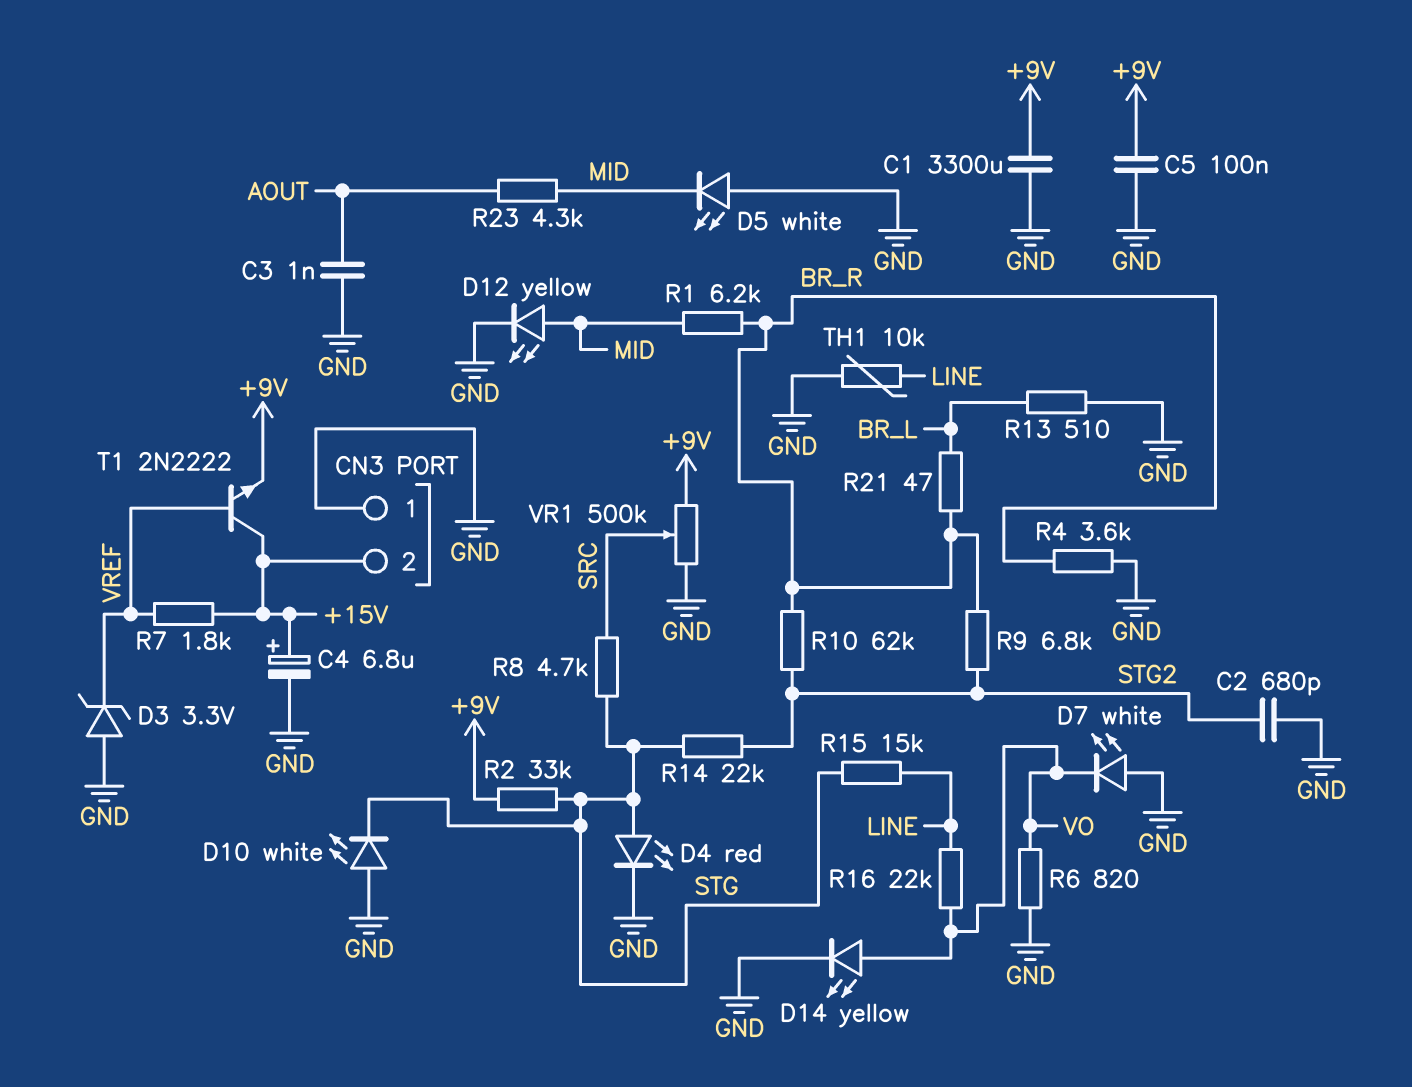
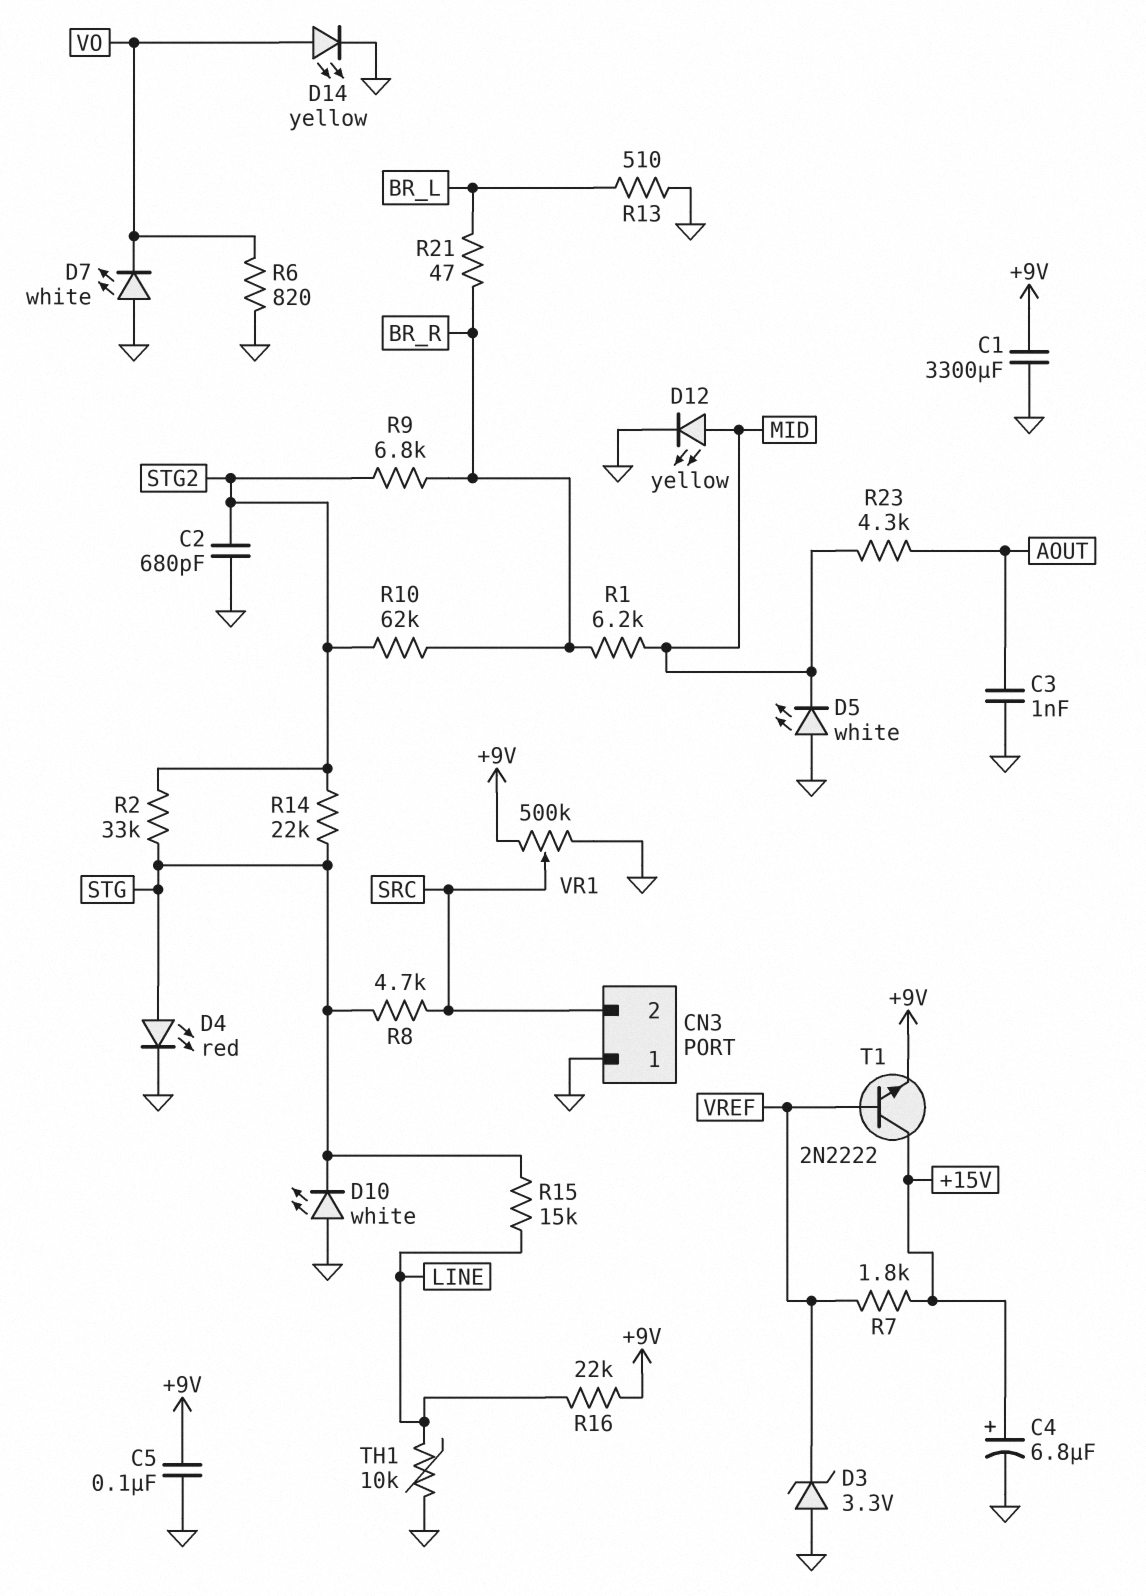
CN3 pin 2: +15V -> SRC
R2: 33k (+9V, STG) -> 33k (STG, STG2)
R4: 3.6k (BR_R, GND) -> none
R16: 22k (LINE, VO) -> 22k (+9V, LINE)

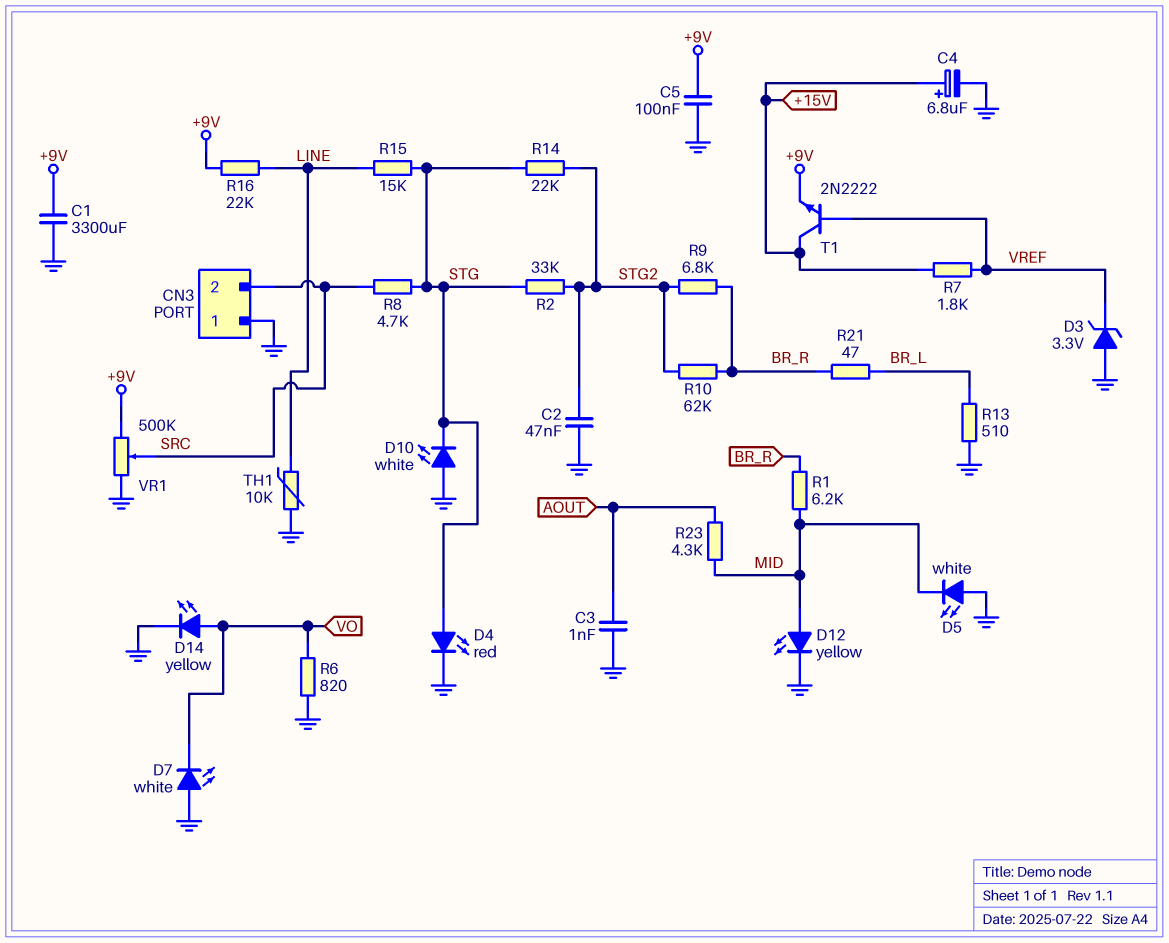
C2: 680pF (GND, STG2) -> 47nF (GND, STG2)

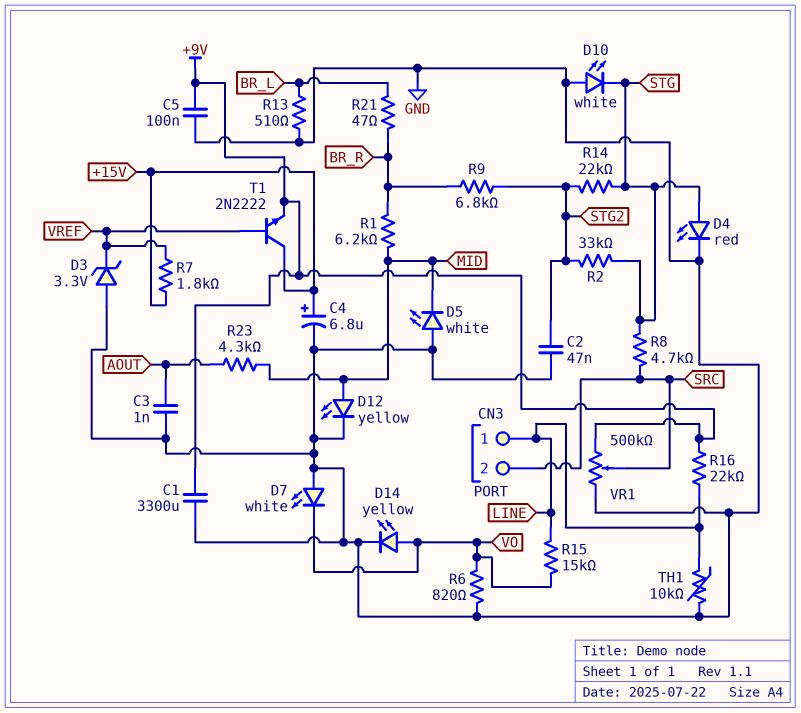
CN3 pin 1: GND -> LINE
R10: 62k (BR_R, STG2) -> none
R15: 15k (LINE, STG) -> 15k (LINE, VO)

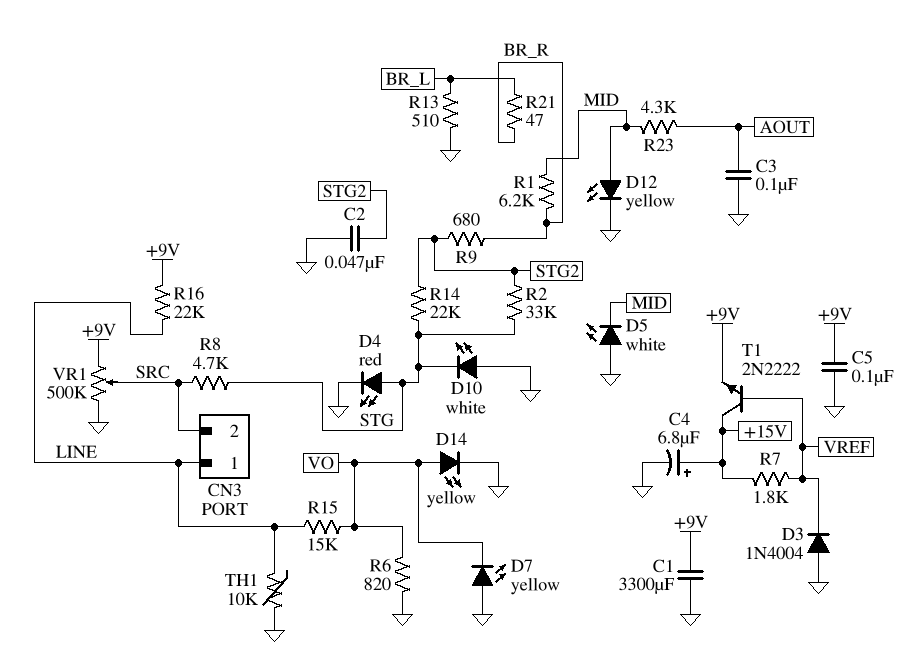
C3: 1nF (AOUT, GND) -> 100nF (AOUT, GND)
D3: zener 3.3V (A GND, K VREF) -> diode 1N4004 (A GND, K VREF)
D7: LED white (A GND, K VO) -> LED yellow (A GND, K VO)
R9: 6.8k (BR_R, STG2) -> 680 (BR_R, STG2)

